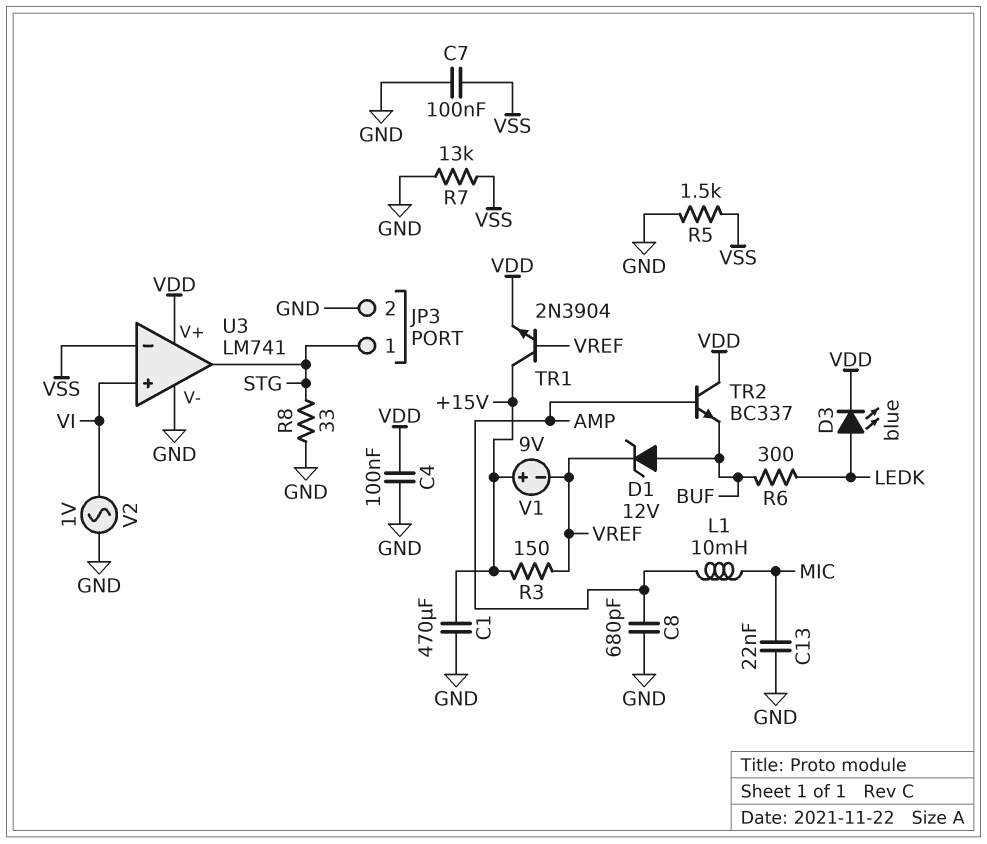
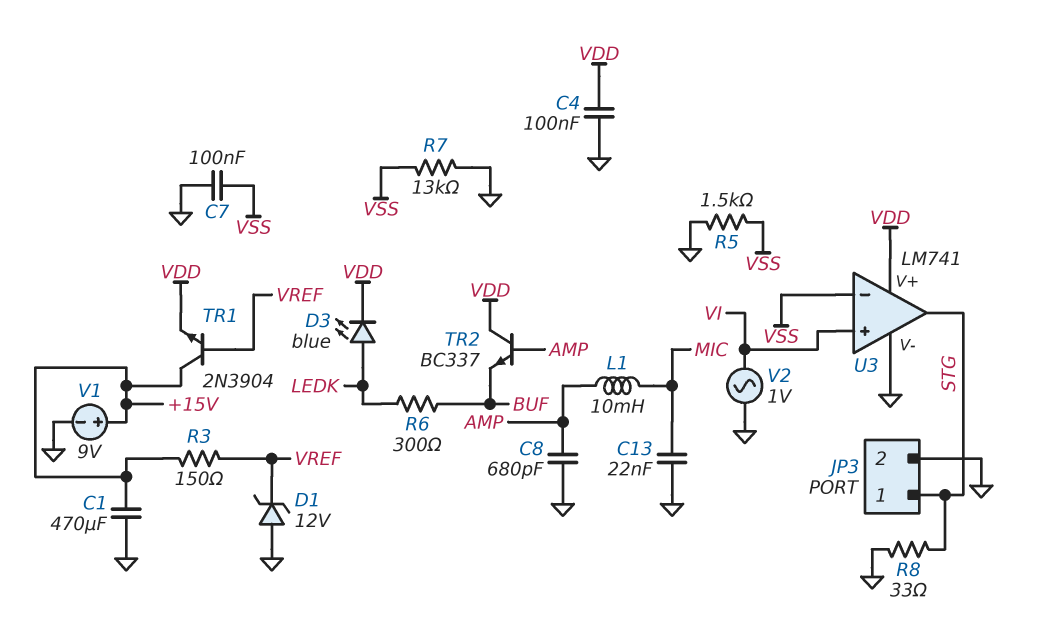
D1: zener 12V (A BUF, K VREF) -> zener 12V (A GND, K VREF)
V1: 9V (plus +15V, minus VREF) -> 9V (plus +15V, minus GND)

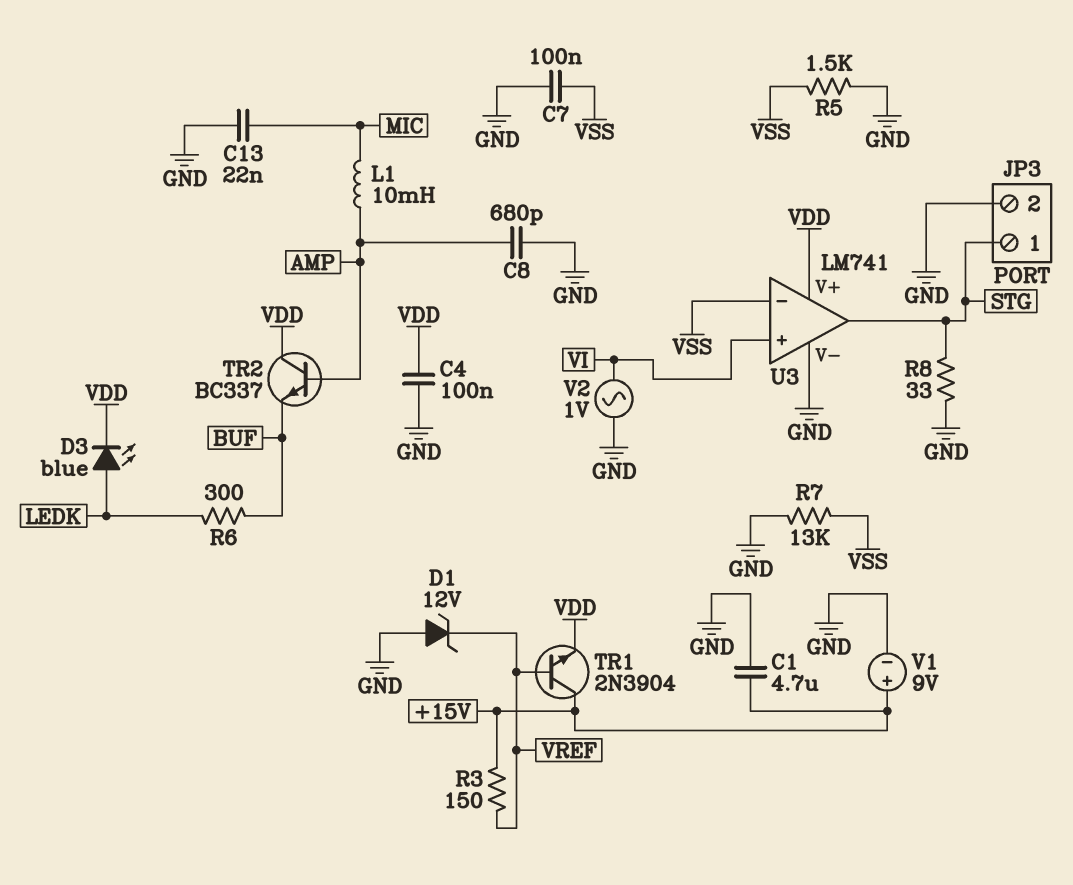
C1: 470uF (+15V, GND) -> 4.7uF (+15V, GND)

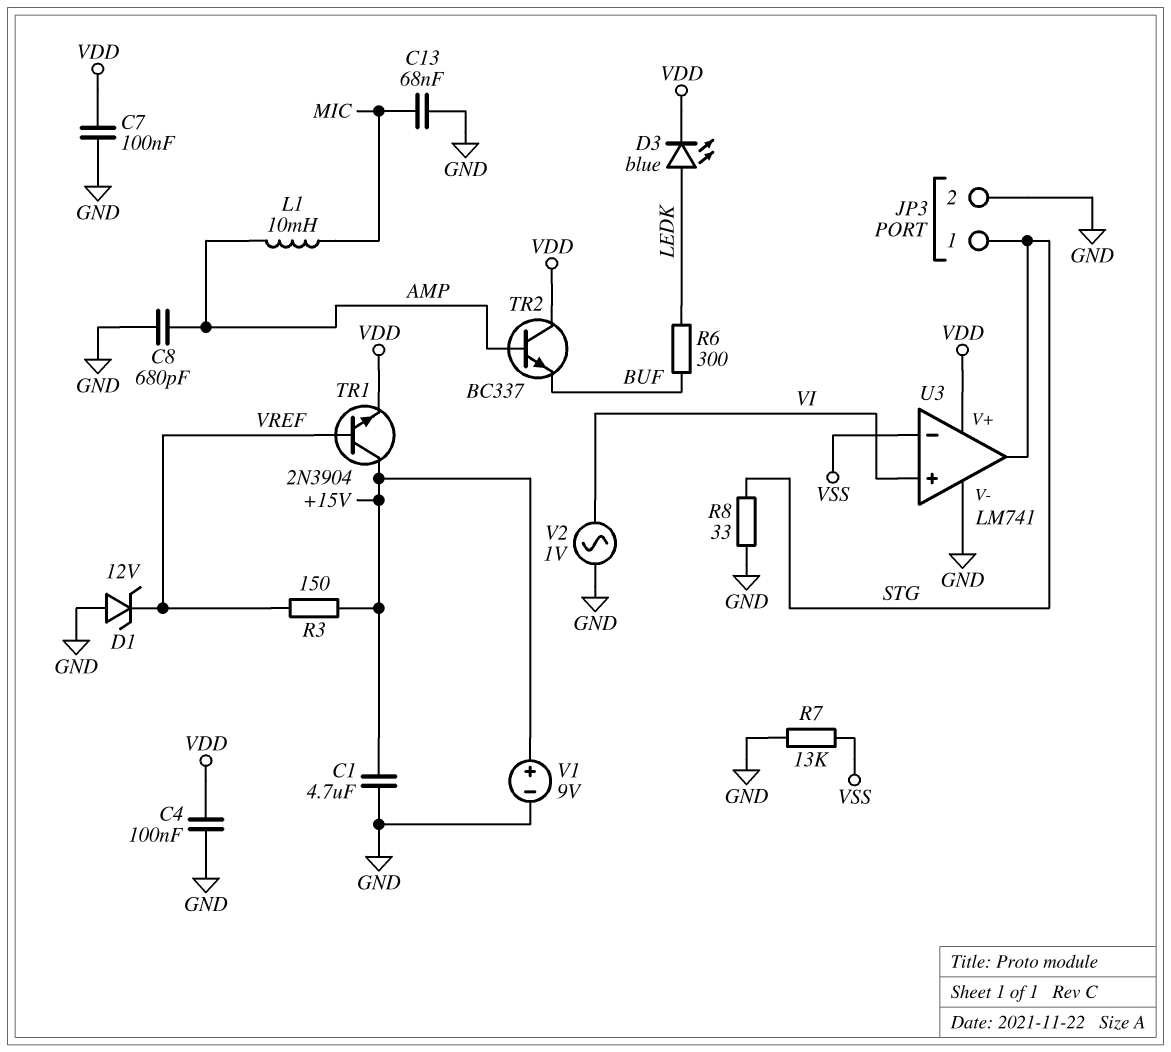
C7: 100nF (GND, VSS) -> 100nF (GND, VDD)
C13: 22nF (GND, MIC) -> 68nF (GND, MIC)
R5: 1.5k (GND, VSS) -> none

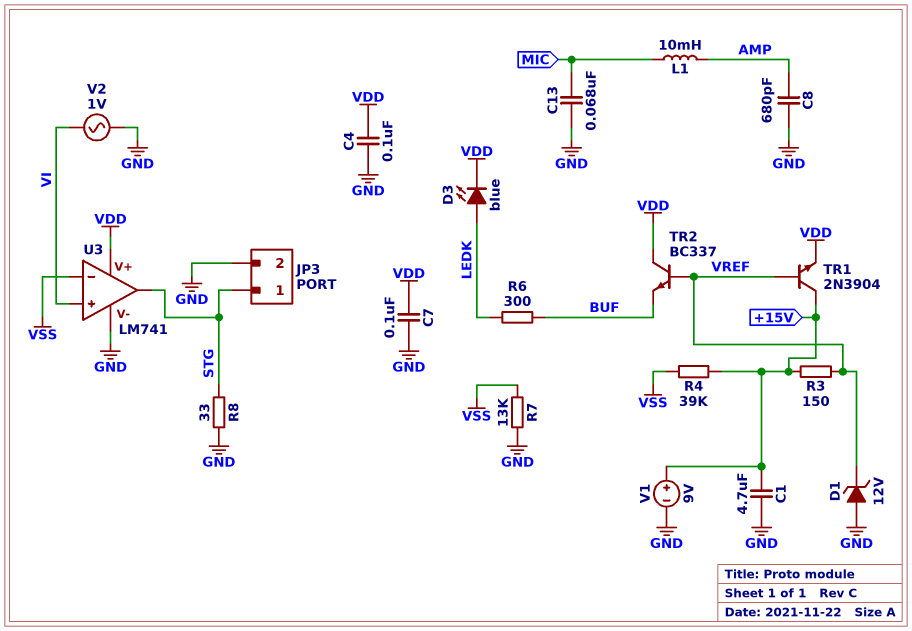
R4: none -> 39k (+15V, VSS)
TR2: NPN BC337 (B AMP, C VDD, E BUF) -> NPN BC337 (B VREF, C VDD, E BUF)

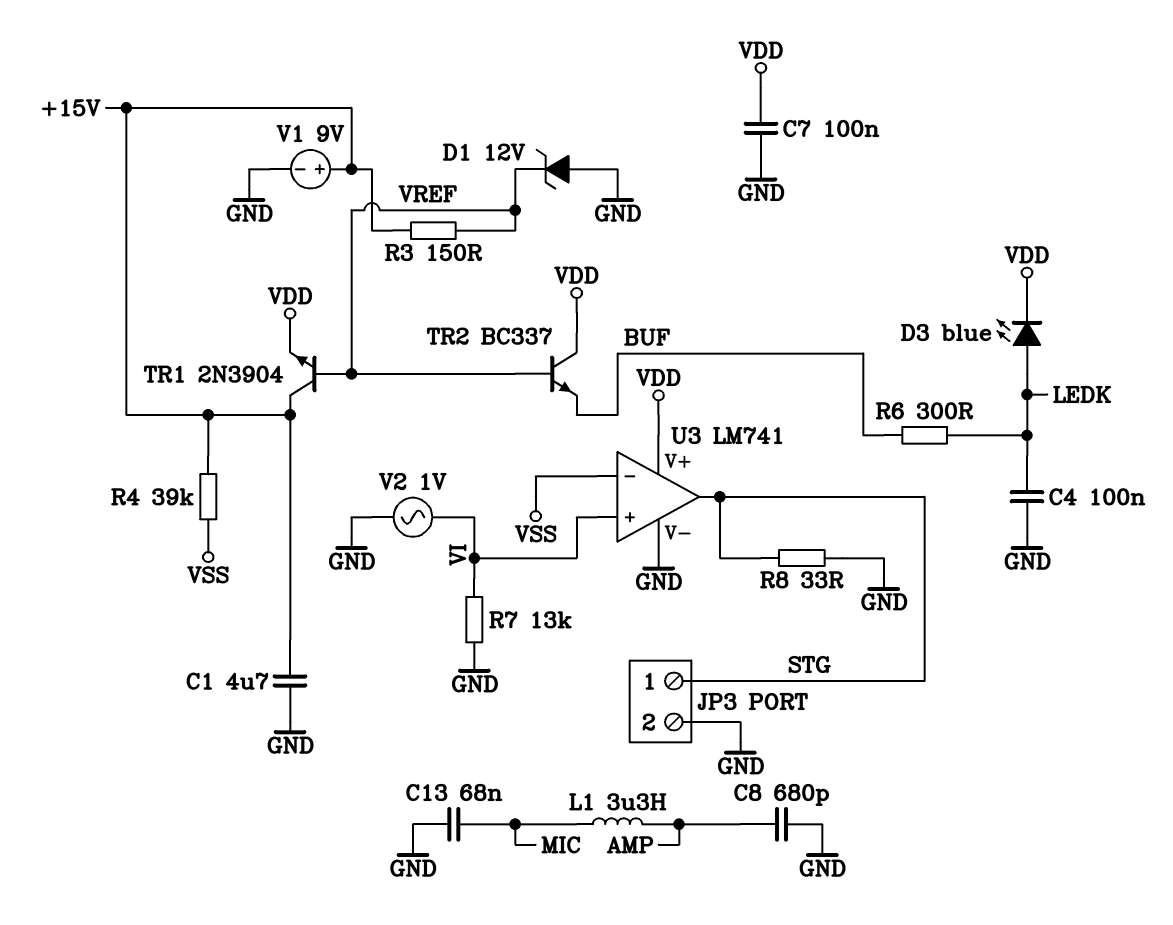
C4: 100nF (GND, VDD) -> 100nF (GND, LEDK)
L1: 10mH (AMP, MIC) -> 3.3uH (AMP, MIC)
R7: 13k (GND, VSS) -> 13k (GND, VI)

